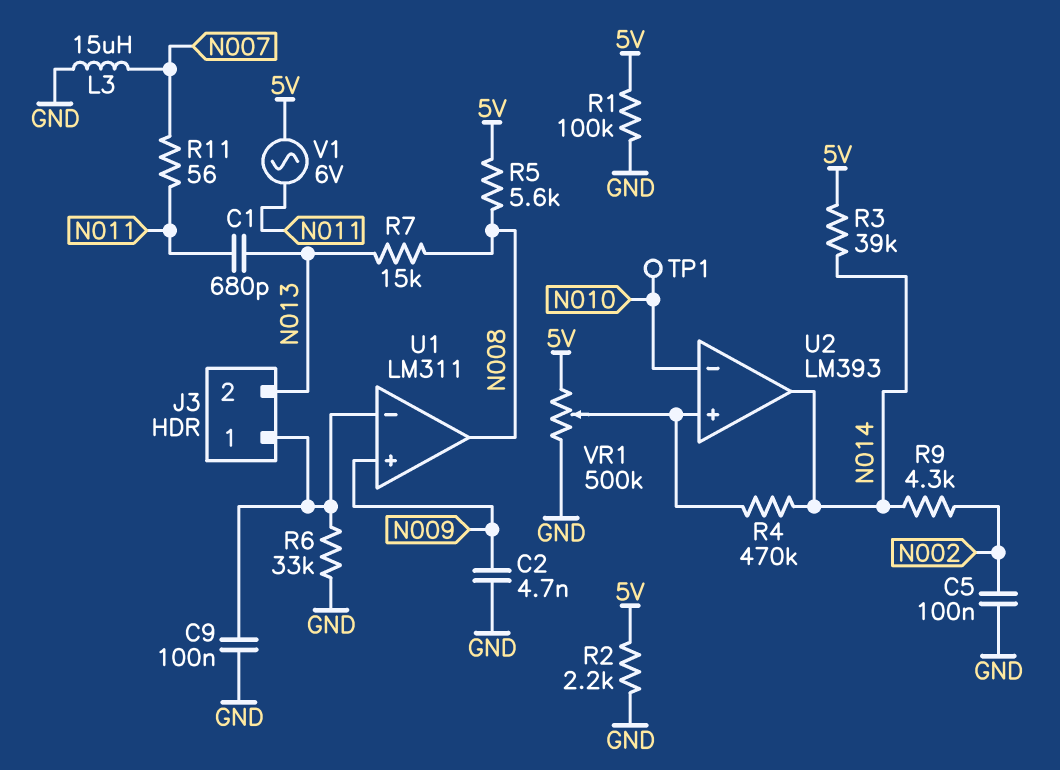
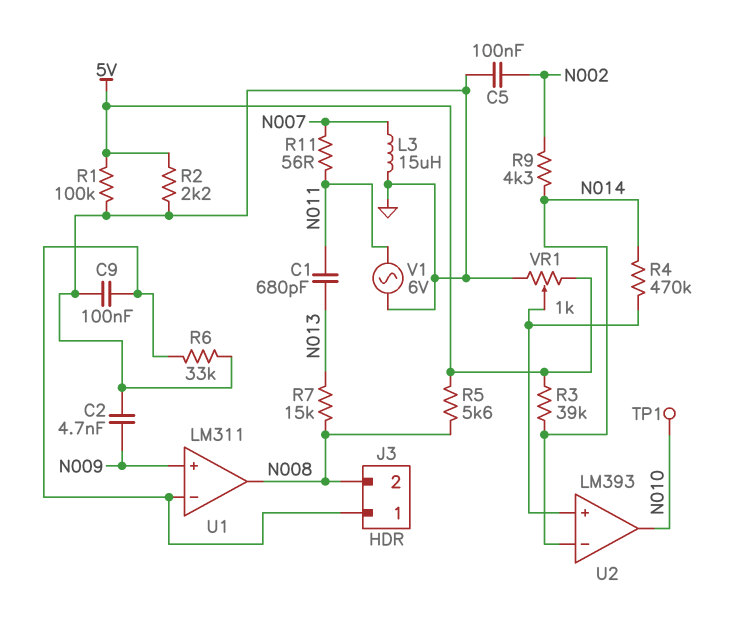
J3 pin 2: N013 -> N008
U2 pin in-: N010 -> N014
U2 pin out: N014 -> N010
V1: AC 6V (5V, N011) -> AC 6V (GND, N011)
VR1: 500k (5V, GND, wiper U2/in+) -> 1k (5V, GND, wiper U2/in+)

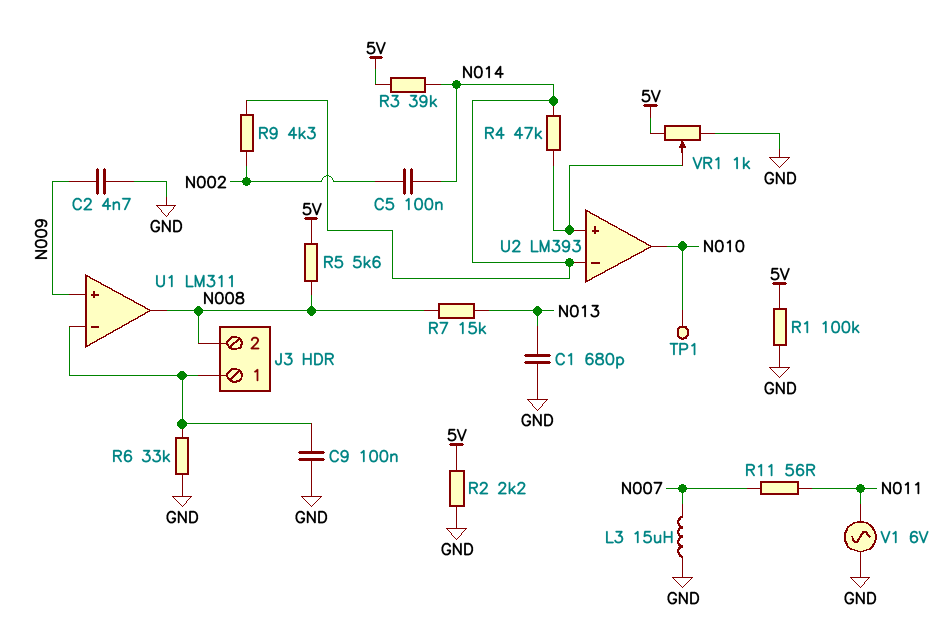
C1: 680pF (N011, N013) -> 680pF (GND, N013)
C5: 100nF (GND, N002) -> 100nF (N002, N014)
R4: 470k (N014, U2/in+) -> 47k (N014, U2/in+)

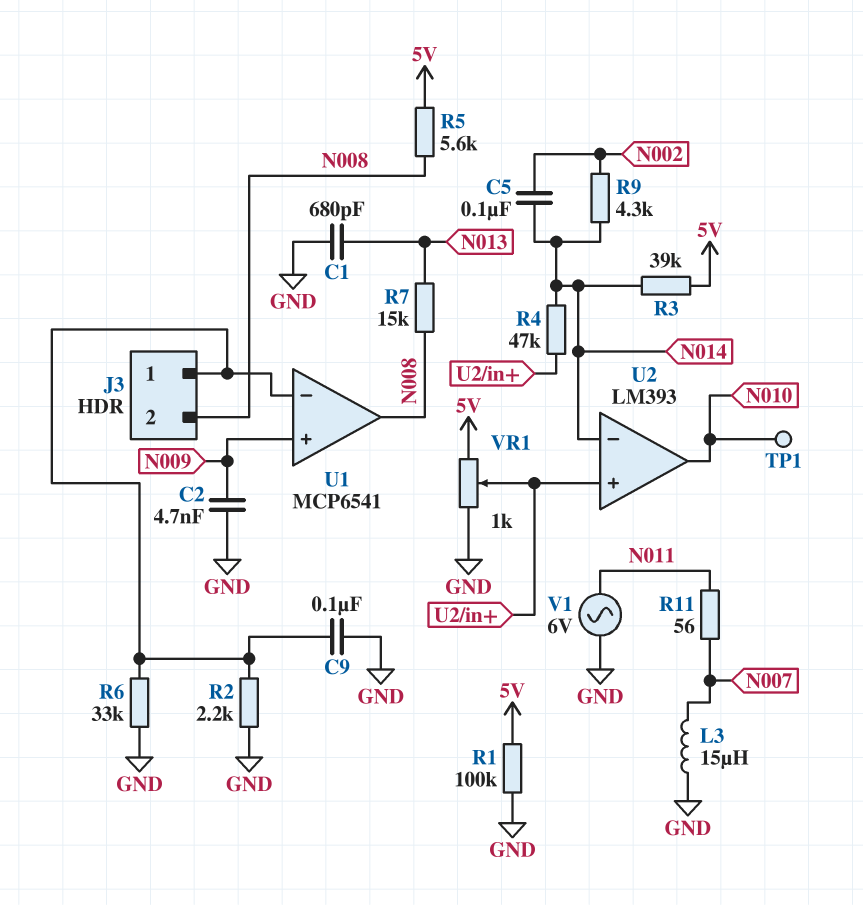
R2: 2.2k (5V, GND) -> 2.2k (GND, J3/1)
U1: LM311 -> MCP6541

